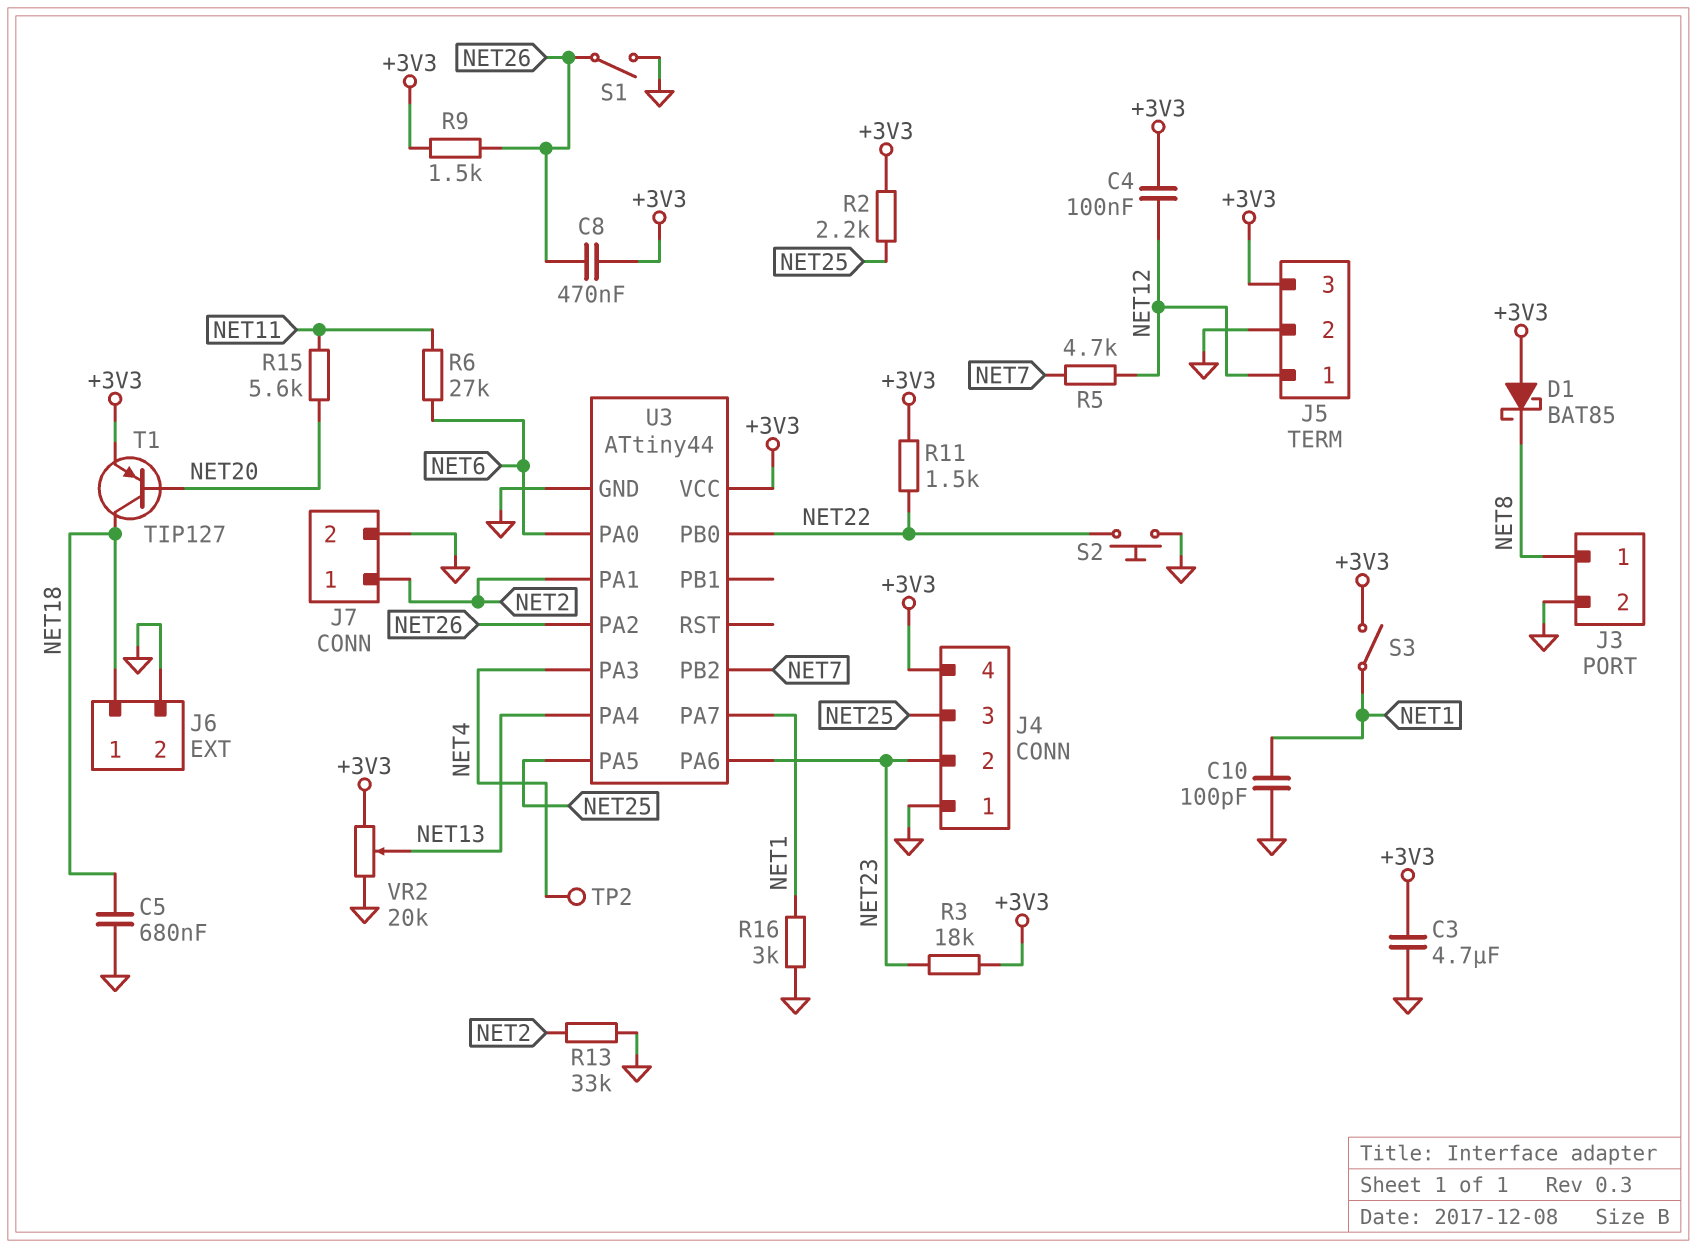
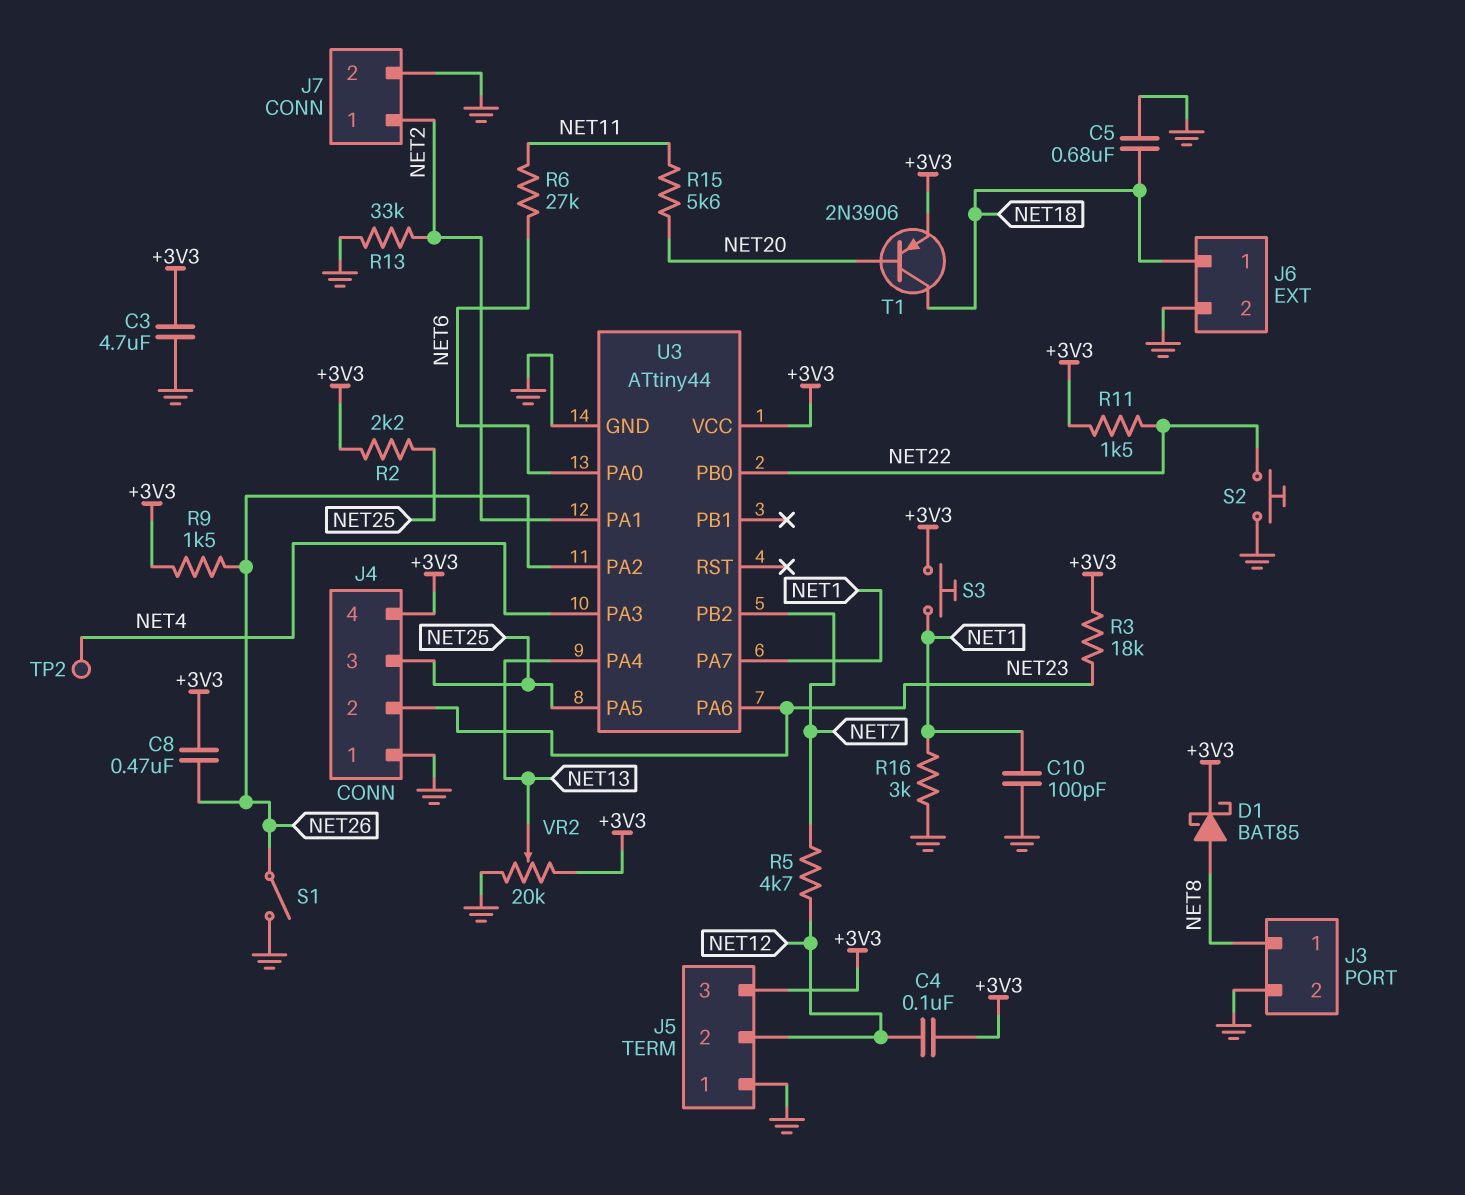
D1: schottky BAT85 (A +3V3, K NET8) -> schottky BAT85 (A NET8, K +3V3)
J5 pin 1: NET12 -> GND
J5 pin 2: GND -> NET12
S3: switch (+3V3, NET1) -> button (+3V3, NET1)
T1: PNP TIP127 (B NET20, C NET18, E +3V3) -> PNP 2N3906 (B NET20, C NET18, E +3V3)

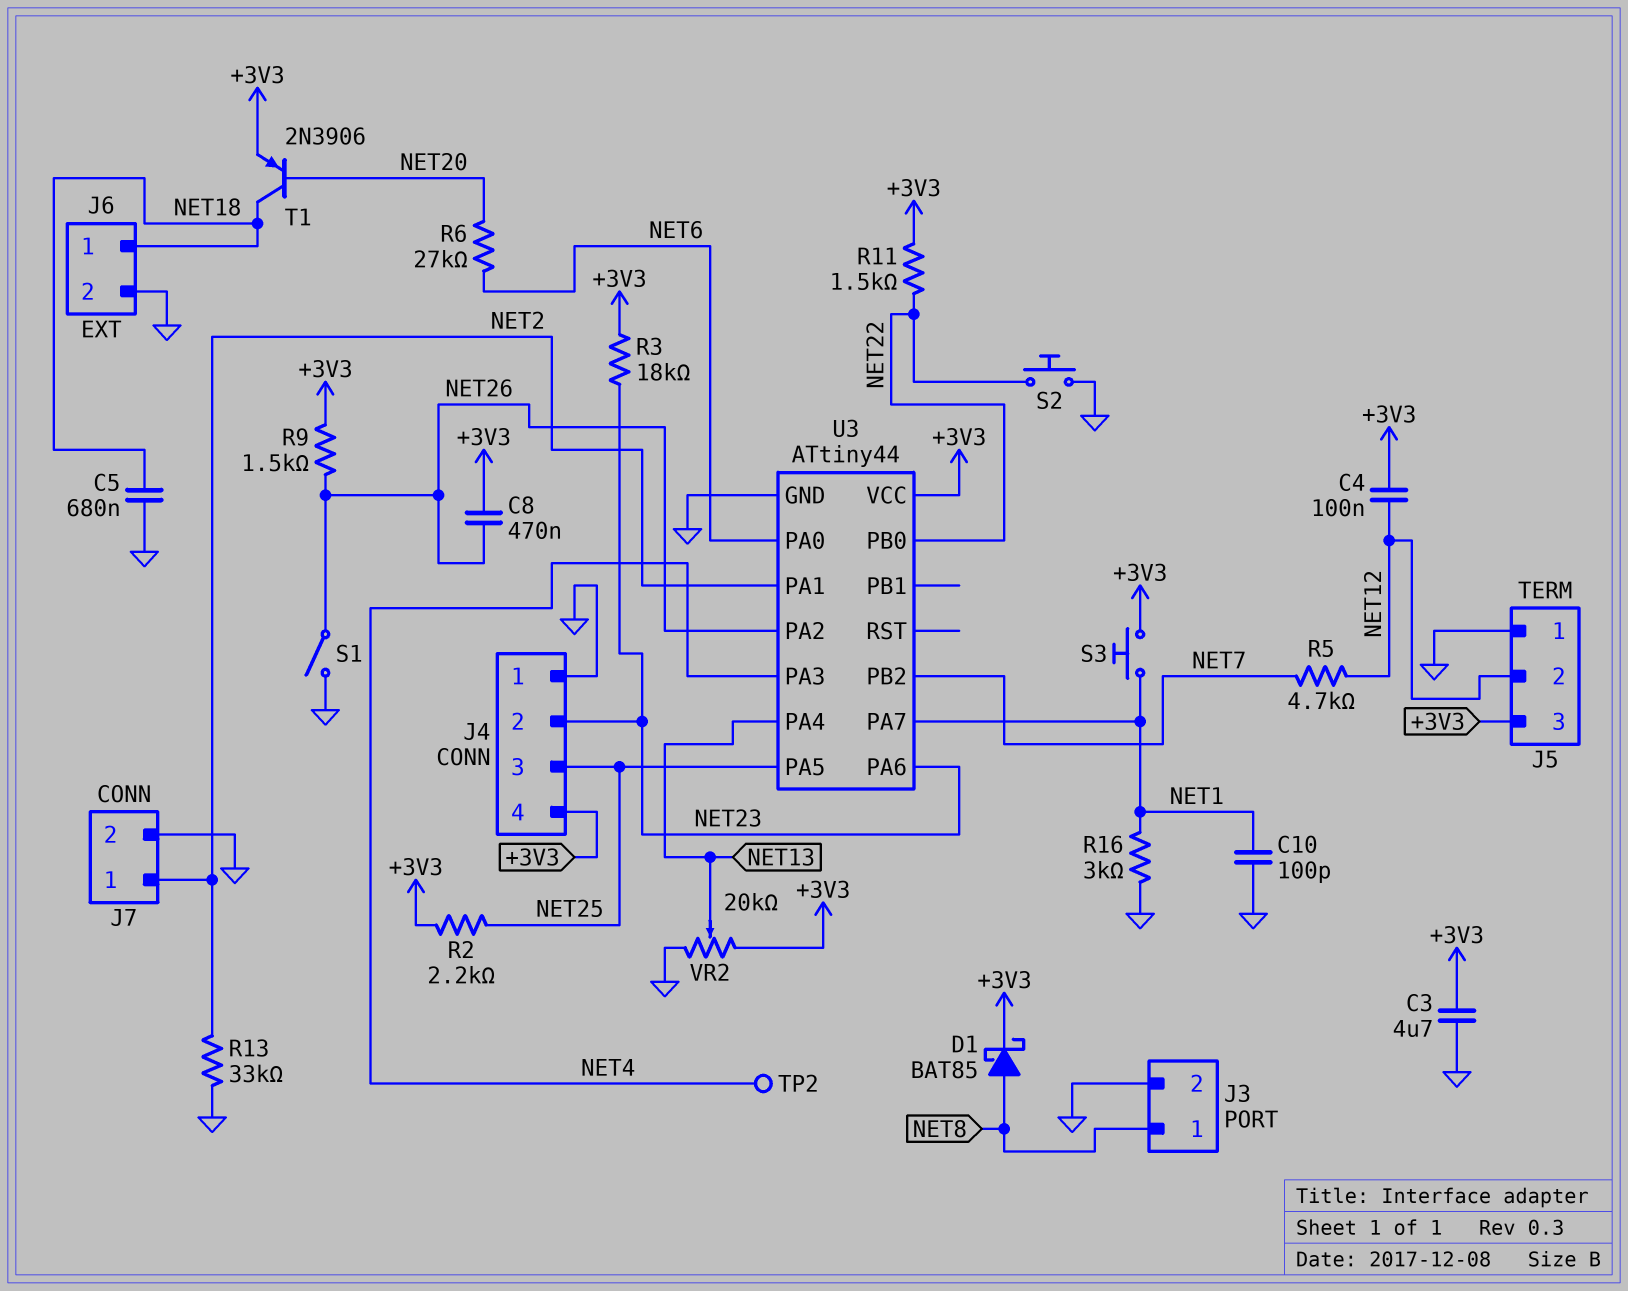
R6: 27k (NET6, NET11) -> 27k (NET6, NET20)
R15: 5.6k (NET11, NET20) -> none

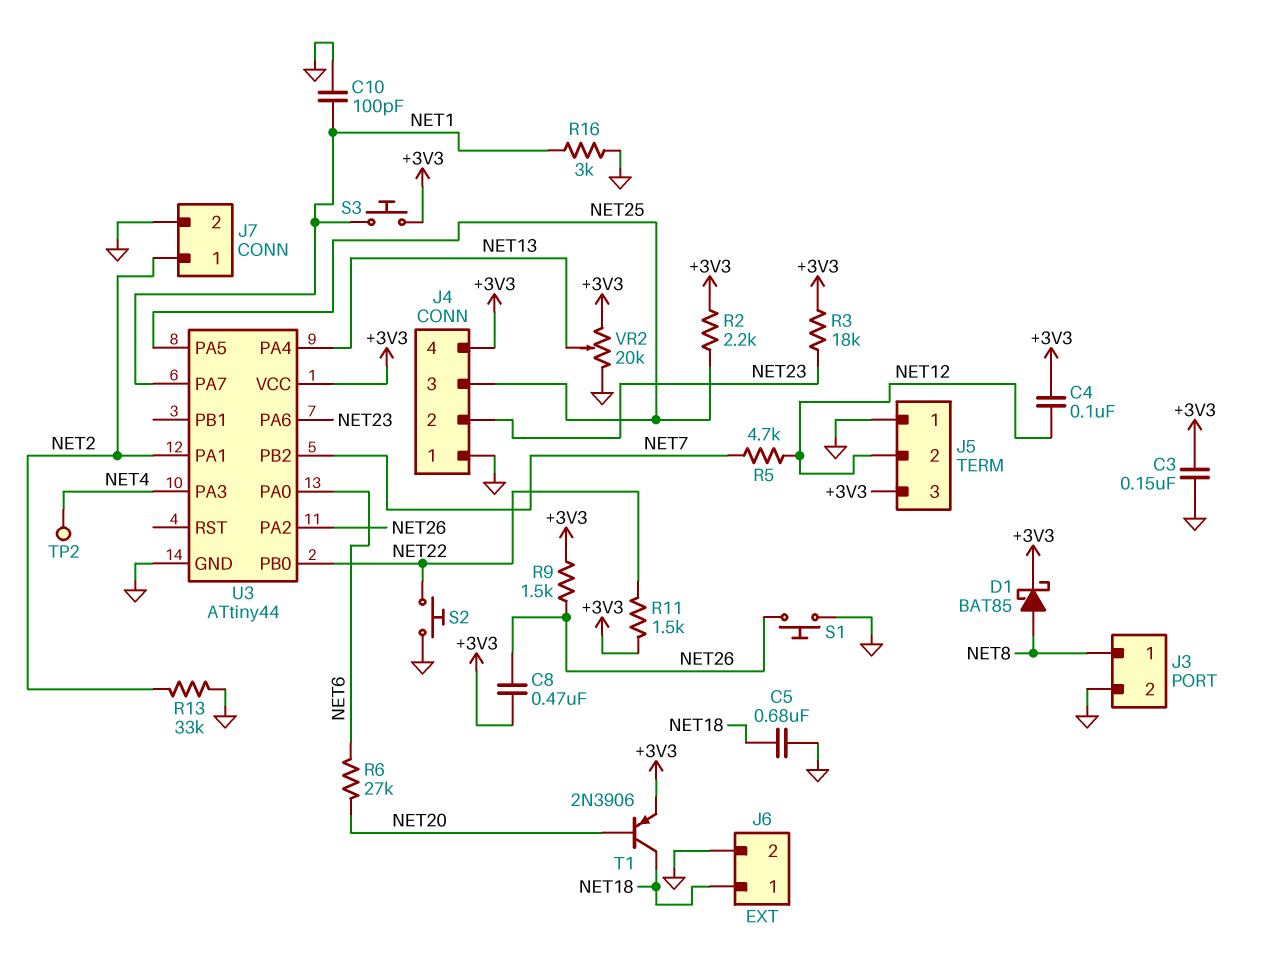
C3: 4.7uF (+3V3, GND) -> 150nF (+3V3, GND)
S1: switch (GND, NET26) -> button (GND, NET26)

